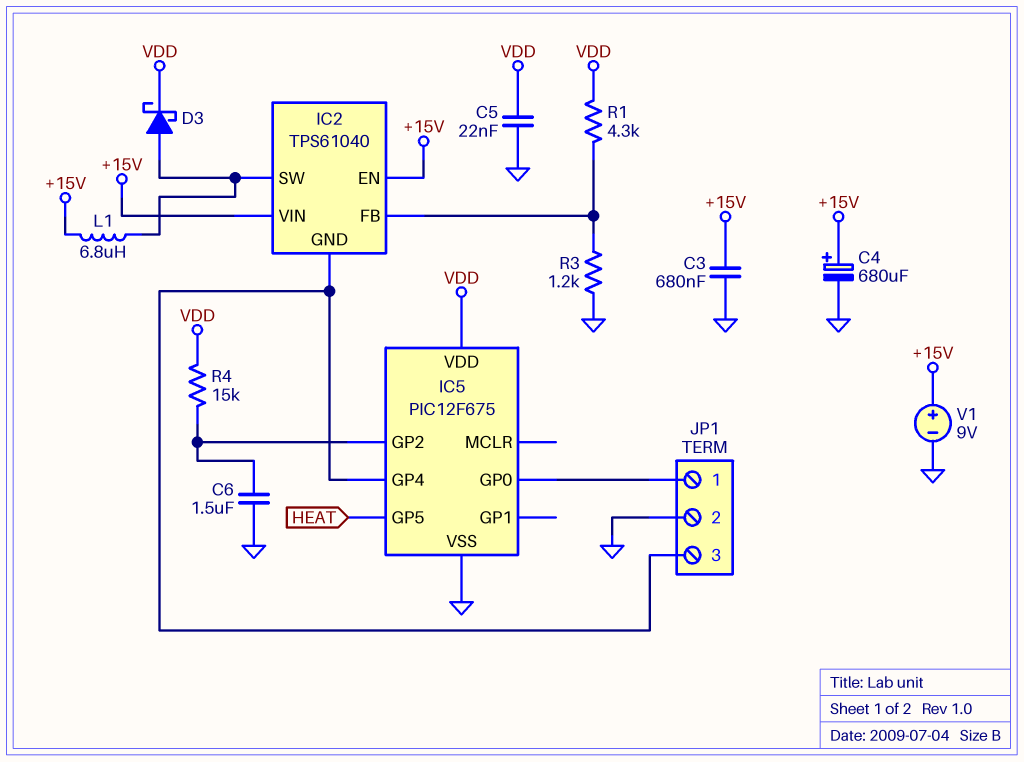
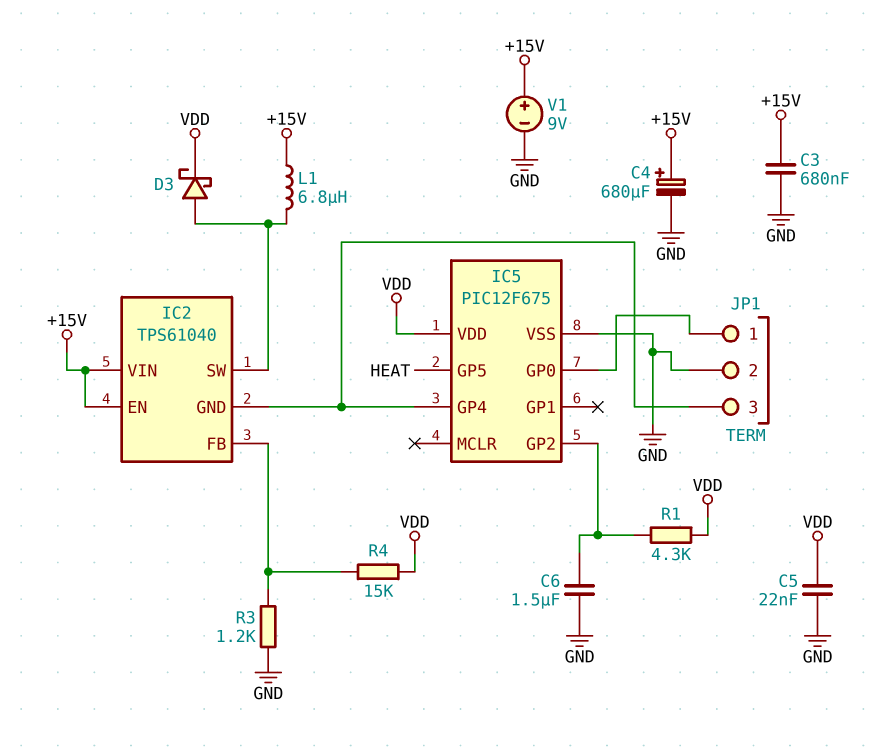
R1: 4.3k (IC2/FB, VDD) -> 4.3k (IC5/GP2, VDD)
R4: 15k (IC5/GP2, VDD) -> 15k (IC2/FB, VDD)

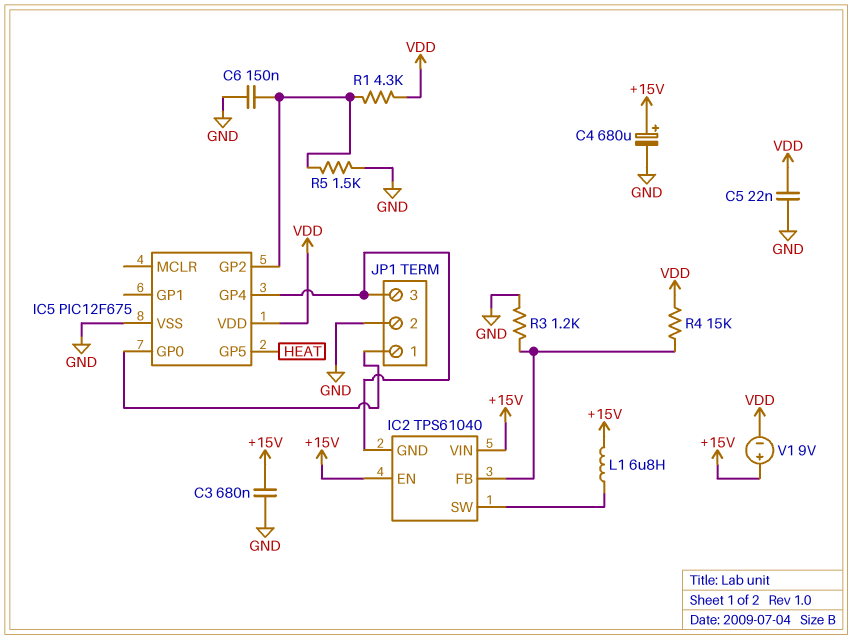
C6: 1.5uF (GND, IC5/GP2) -> 150nF (GND, IC5/GP2)
D3: schottky (A IC2/SW, K VDD) -> none
R5: none -> 1.5k (GND, IC5/GP2)
V1: 9V (plus +15V, minus GND) -> 9V (plus +15V, minus VDD)

